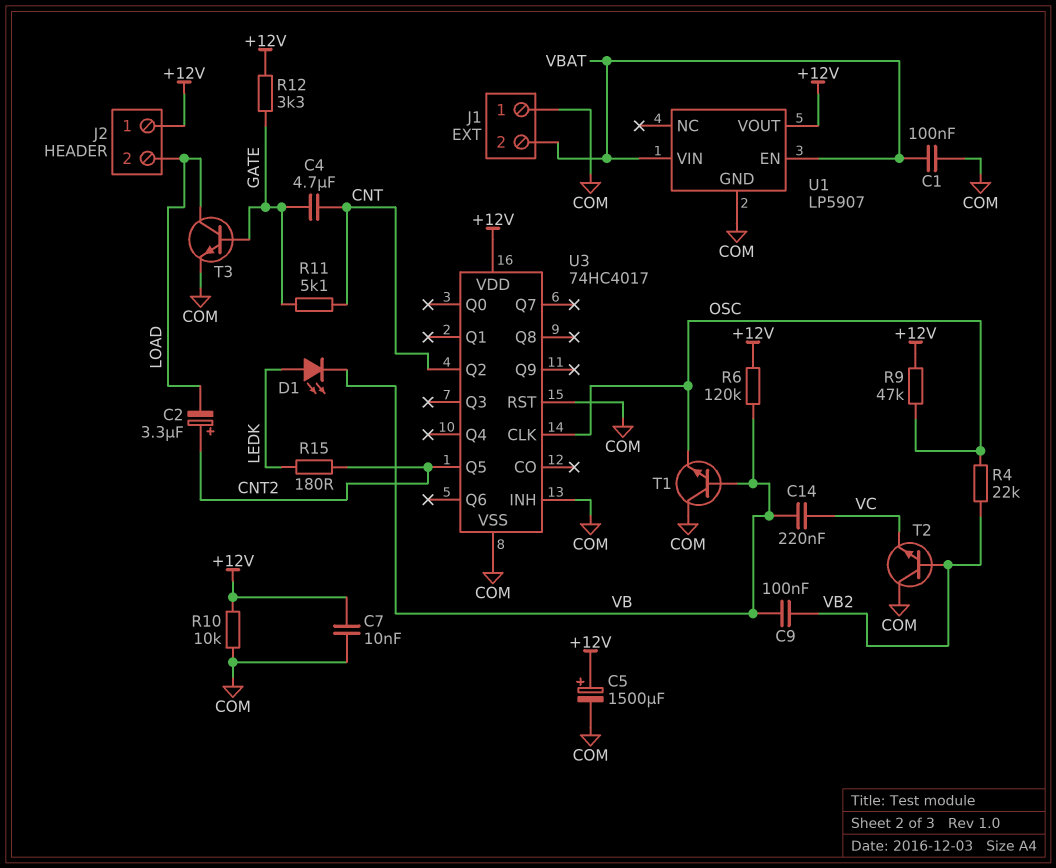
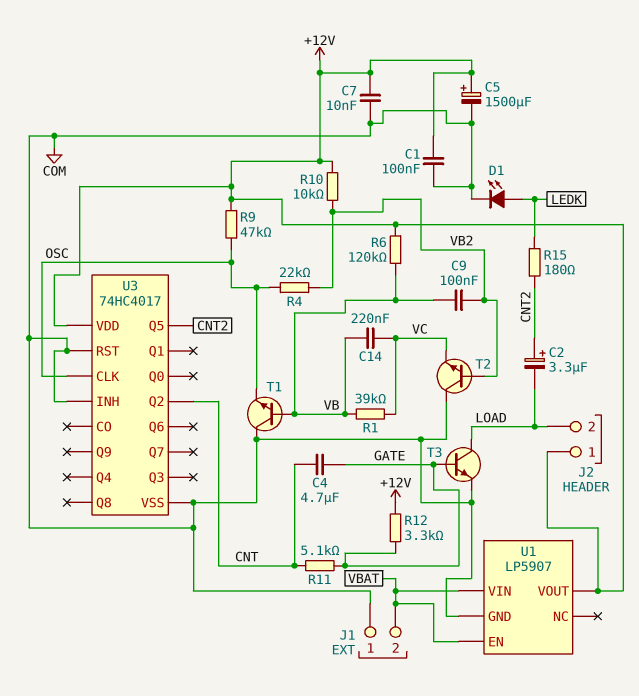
C1: 100nF (COM, VBAT) -> 100nF (+12V, COM)
D1: LED (A LEDK, K VB) -> LED (A LEDK, K COM)
R1: none -> 39k (VB, VC)
R10: 10k (+12V, COM) -> 10k (+12V, VB2)

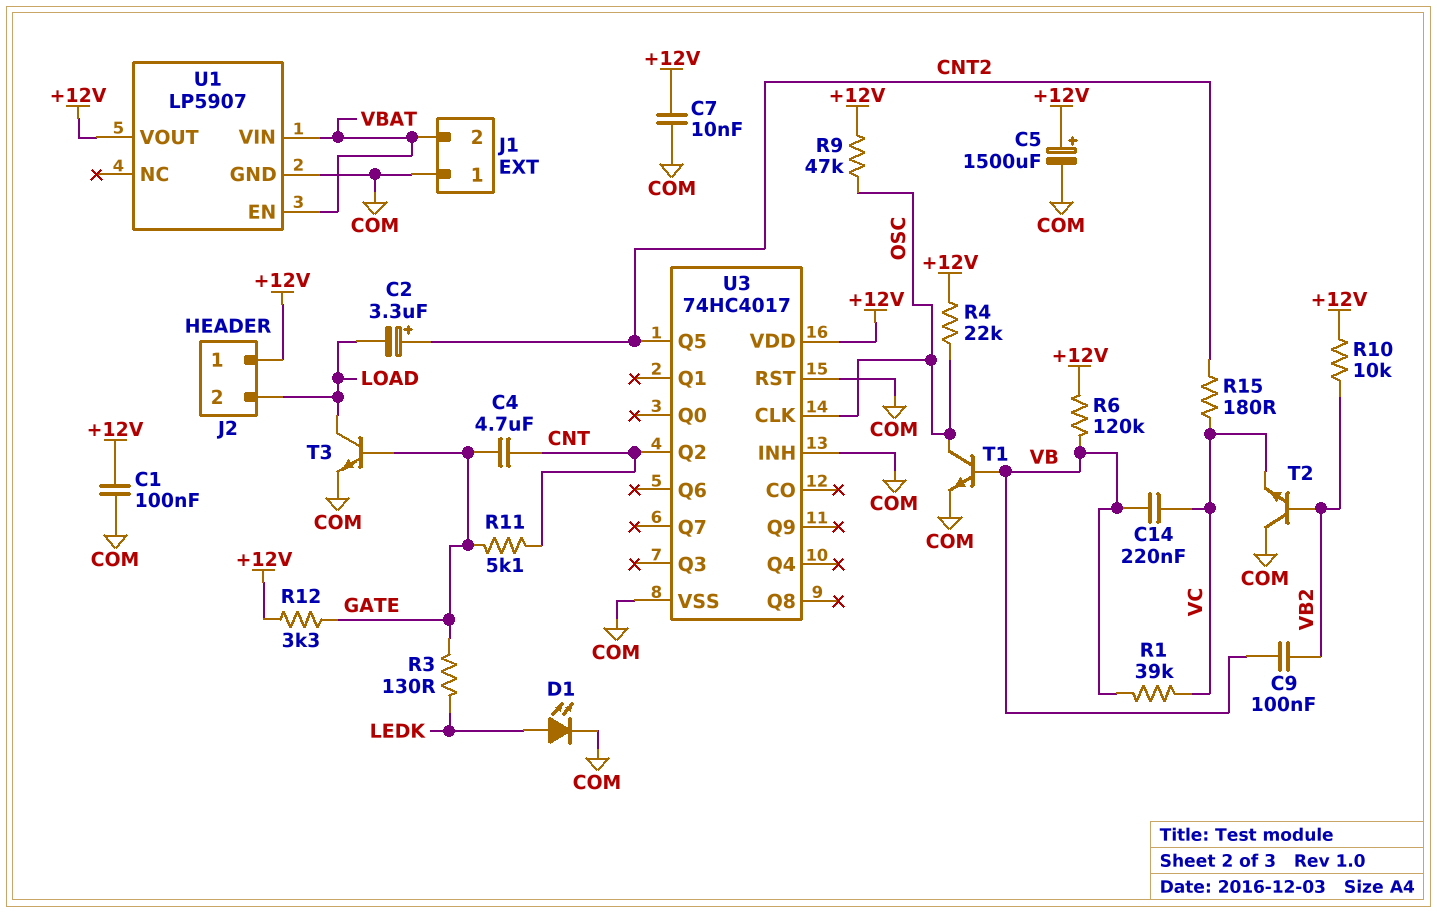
R3: none -> 130 (GATE, LEDK)
R4: 22k (OSC, VB2) -> 22k (+12V, OSC)
R15: 180 (CNT2, LEDK) -> 180 (CNT2, VC)
T1: NPN (B VB, C COM, E OSC) -> NPN (B VB, C OSC, E COM)

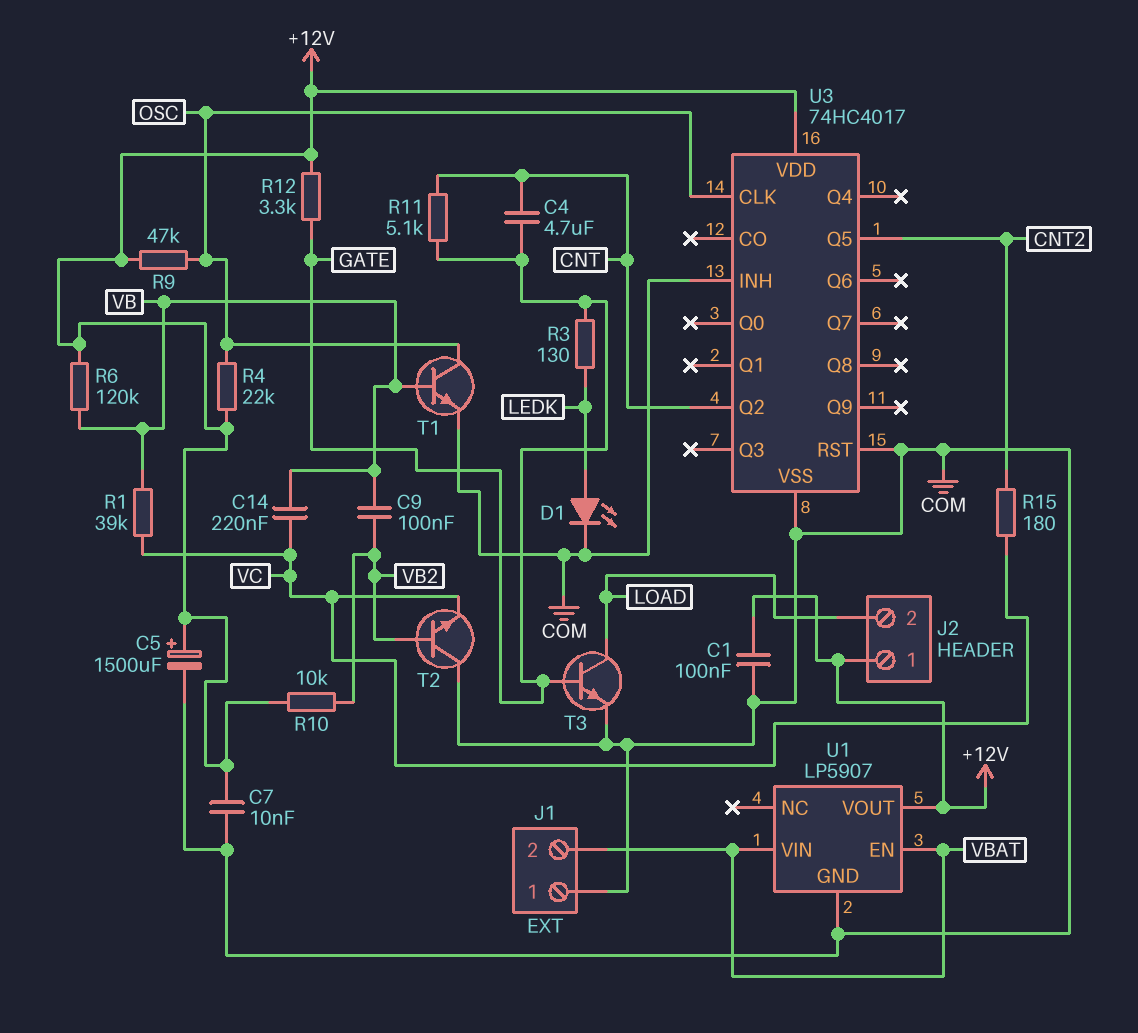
C2: 3.3uF (plus CNT2, minus LOAD) -> none

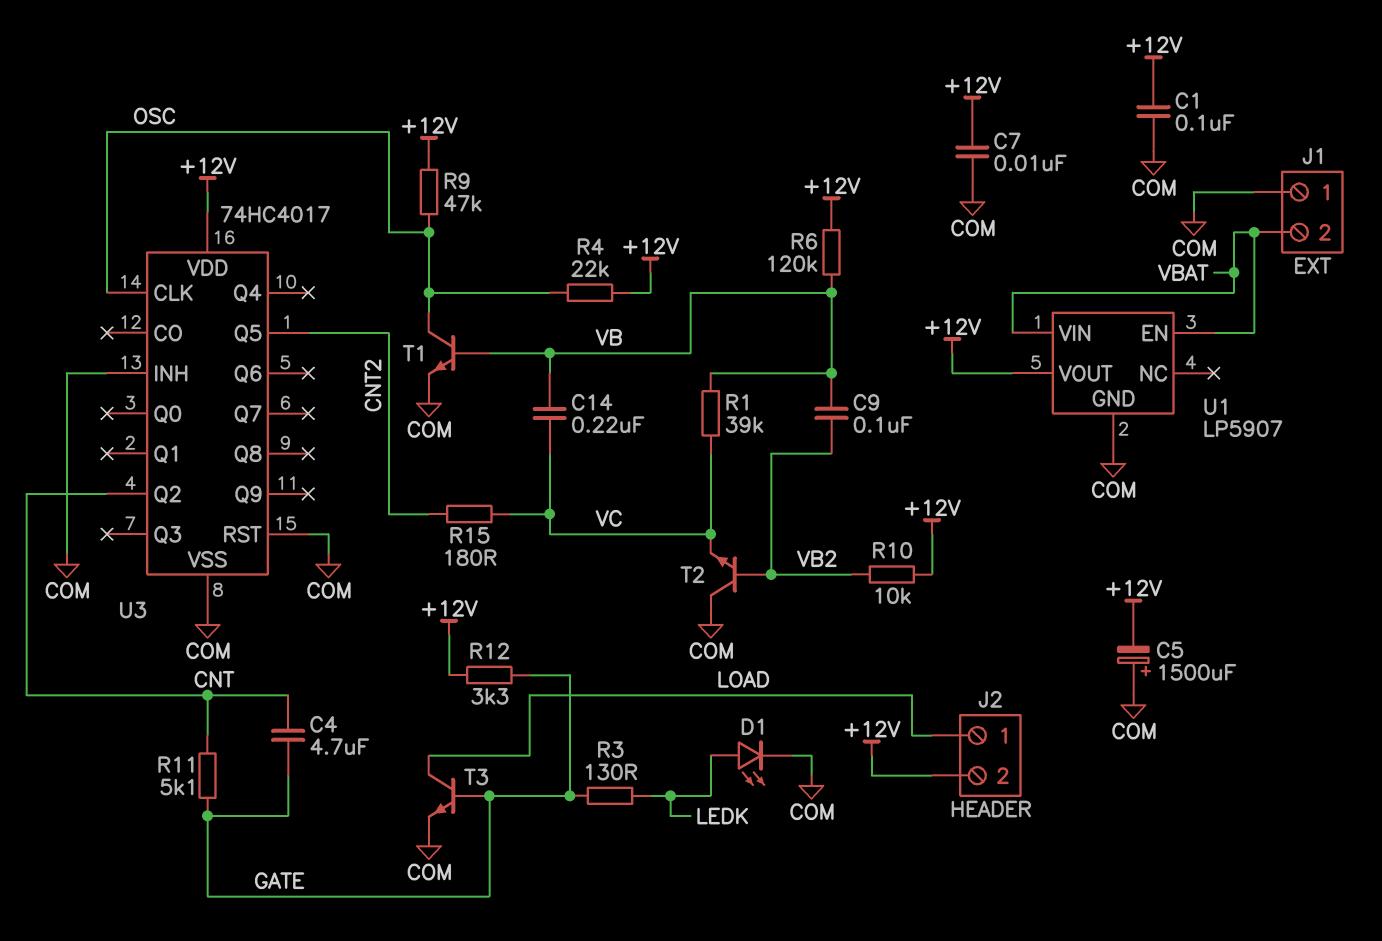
C5: 1500uF (plus +12V, minus COM) -> 1500uF (plus COM, minus +12V)
J2 pin 1: +12V -> LOAD
J2 pin 2: LOAD -> +12V

